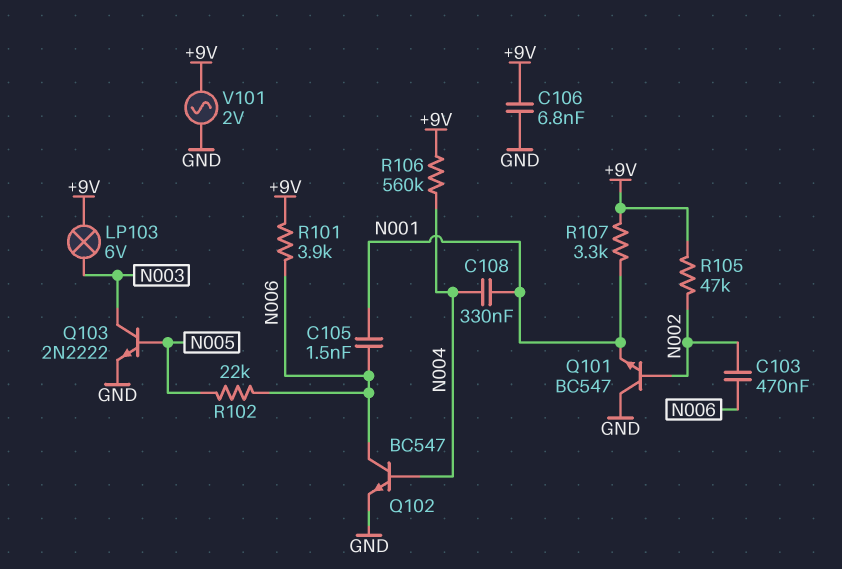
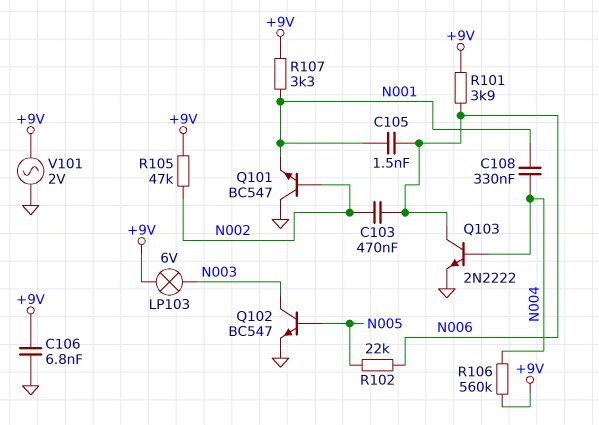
Q102: NPN BC547 (B N004, C N006, E GND) -> NPN BC547 (B N005, C N003, E GND)
Q103: NPN 2N2222 (B N005, C N003, E GND) -> NPN 2N2222 (B N004, C N006, E GND)

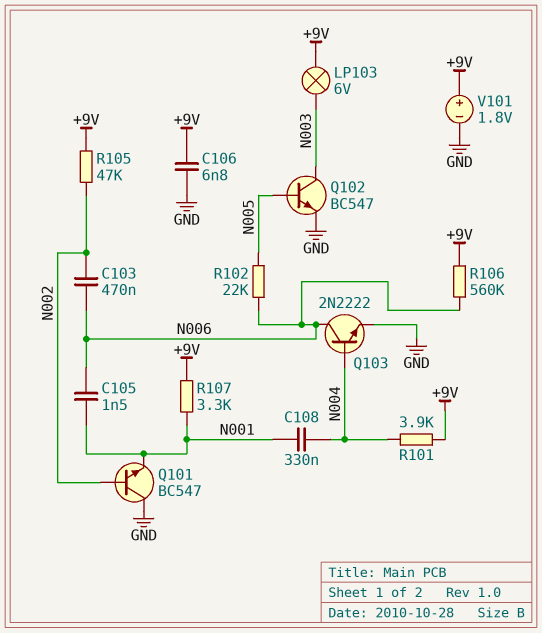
R101: 3.9k (+9V, N006) -> 3.9k (+9V, N004)
R106: 560k (+9V, N004) -> 560k (+9V, N006)
V101: AC 2V (+9V, GND) -> 1.8V (plus +9V, minus GND)

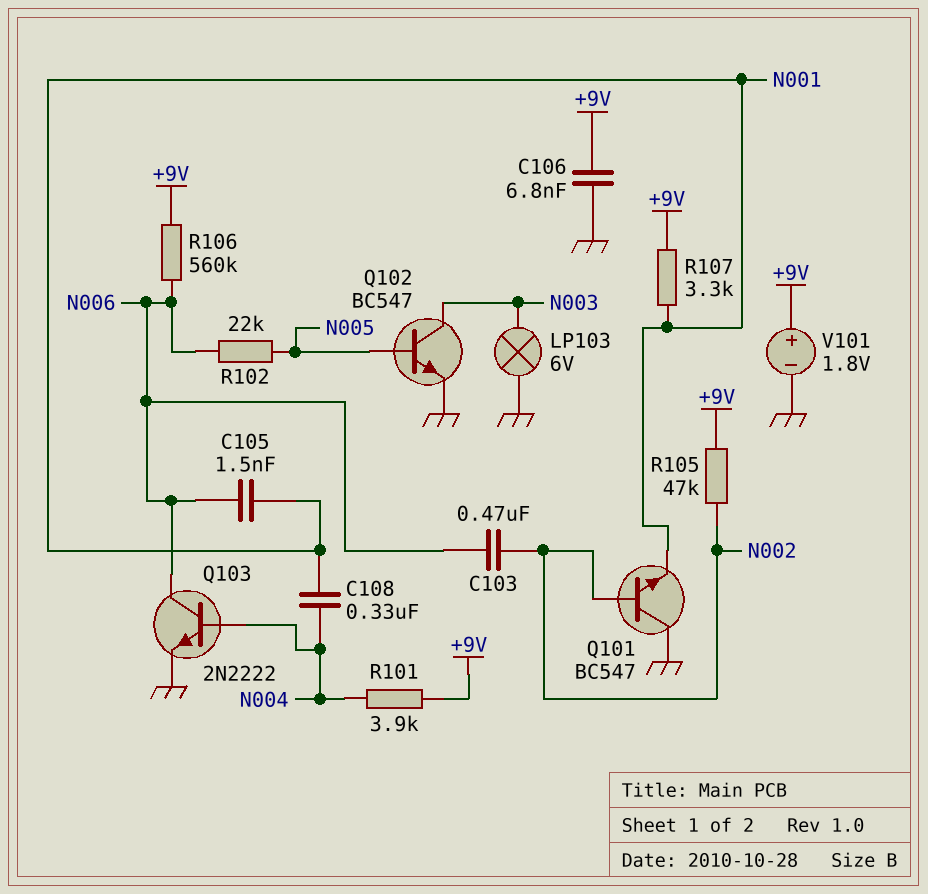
LP103: lamp 6V (+9V, N003) -> lamp 6V (GND, N003)

